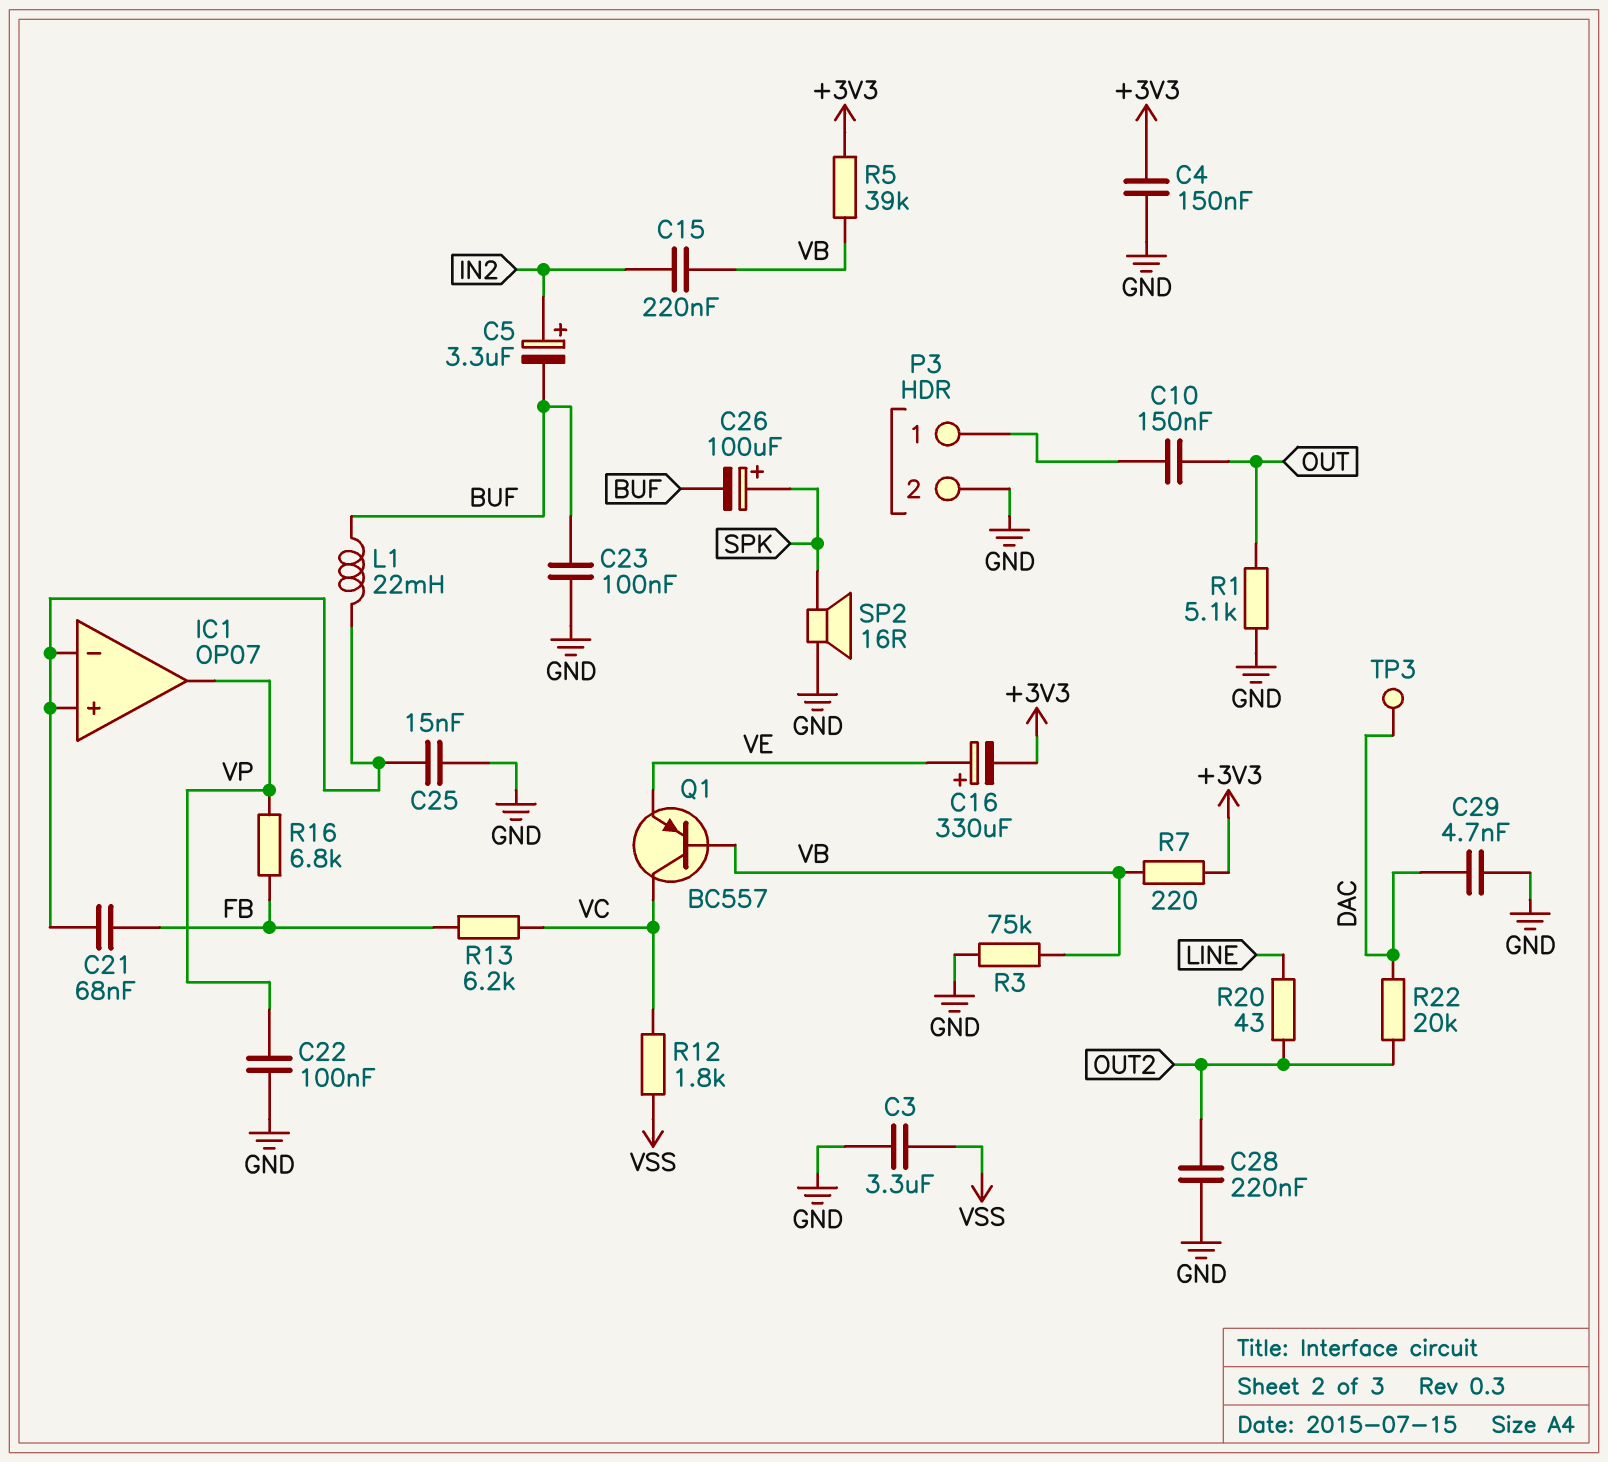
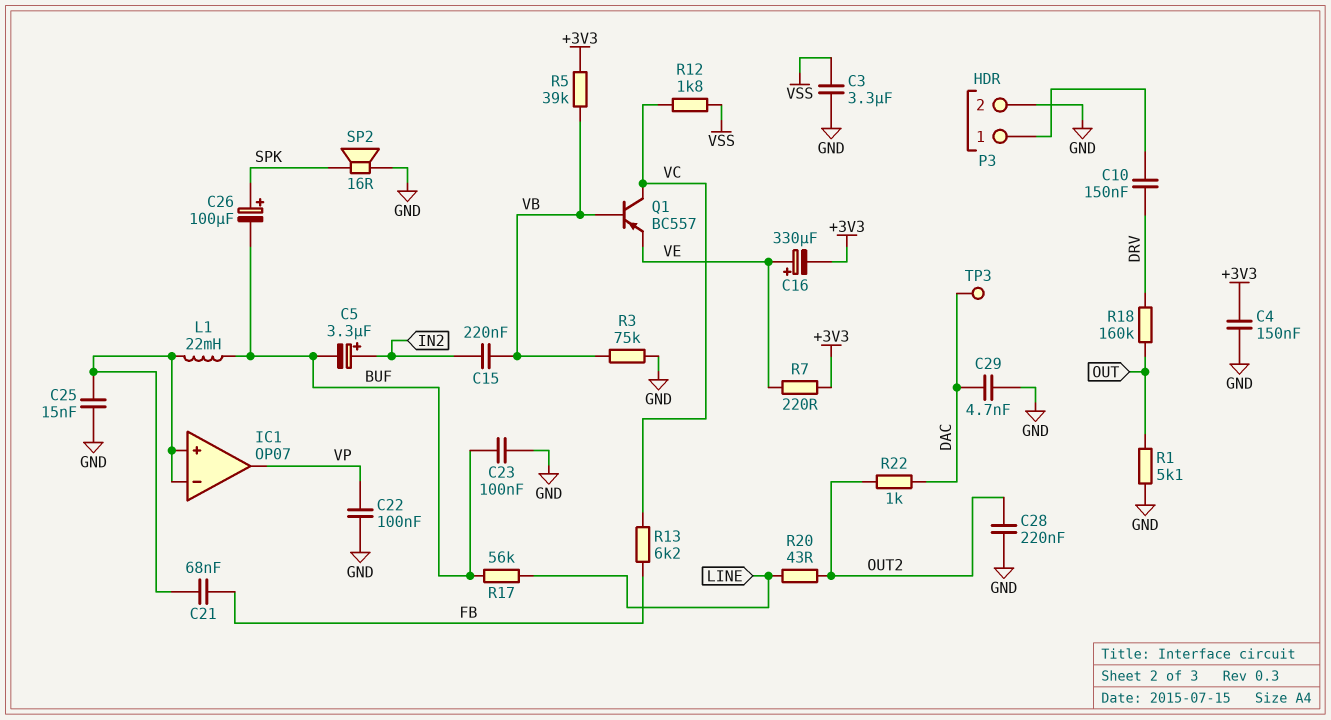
C10: 150nF (OUT, P3/1) -> 150nF (DRV, P3/1)
R7: 220 (+3V3, VB) -> 220 (+3V3, VE)
R16: 6.8k (FB, VP) -> none
R17: none -> 56k (BUF, LINE)
R18: none -> 160k (DRV, OUT)
R22: 20k (DAC, OUT2) -> 1k (DAC, OUT2)

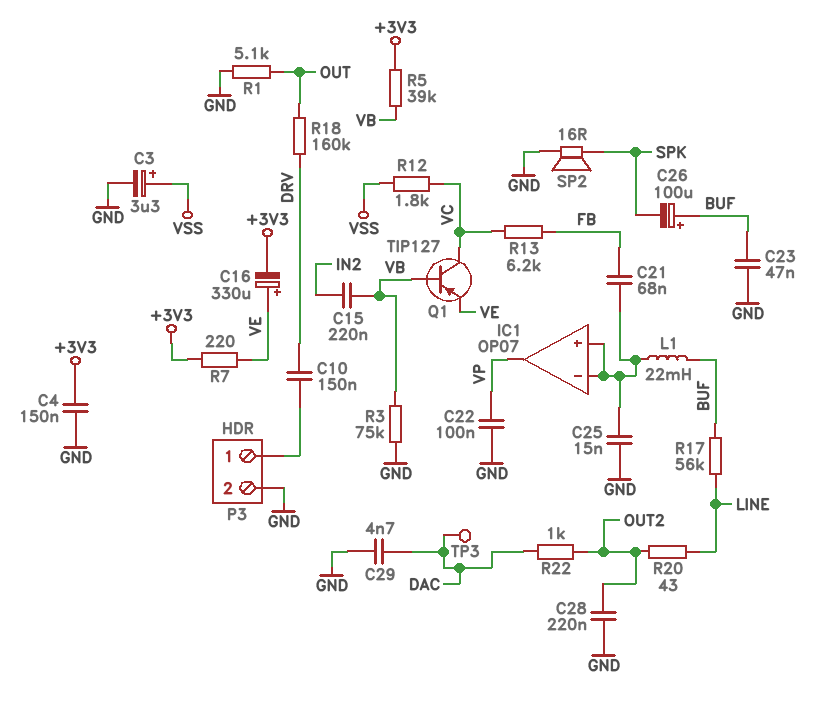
C3: 3.3uF (GND, VSS) -> 3.3uF (plus VSS, minus GND)
C5: 3.3uF (plus IN2, minus BUF) -> none
C23: 100nF (BUF, GND) -> 47nF (BUF, GND)
C26: 100uF (plus SPK, minus BUF) -> 100uF (plus BUF, minus SPK)
Q1: PNP BC557 (B VB, C VC, E VE) -> PNP TIP127 (B VB, C VC, E VE)

